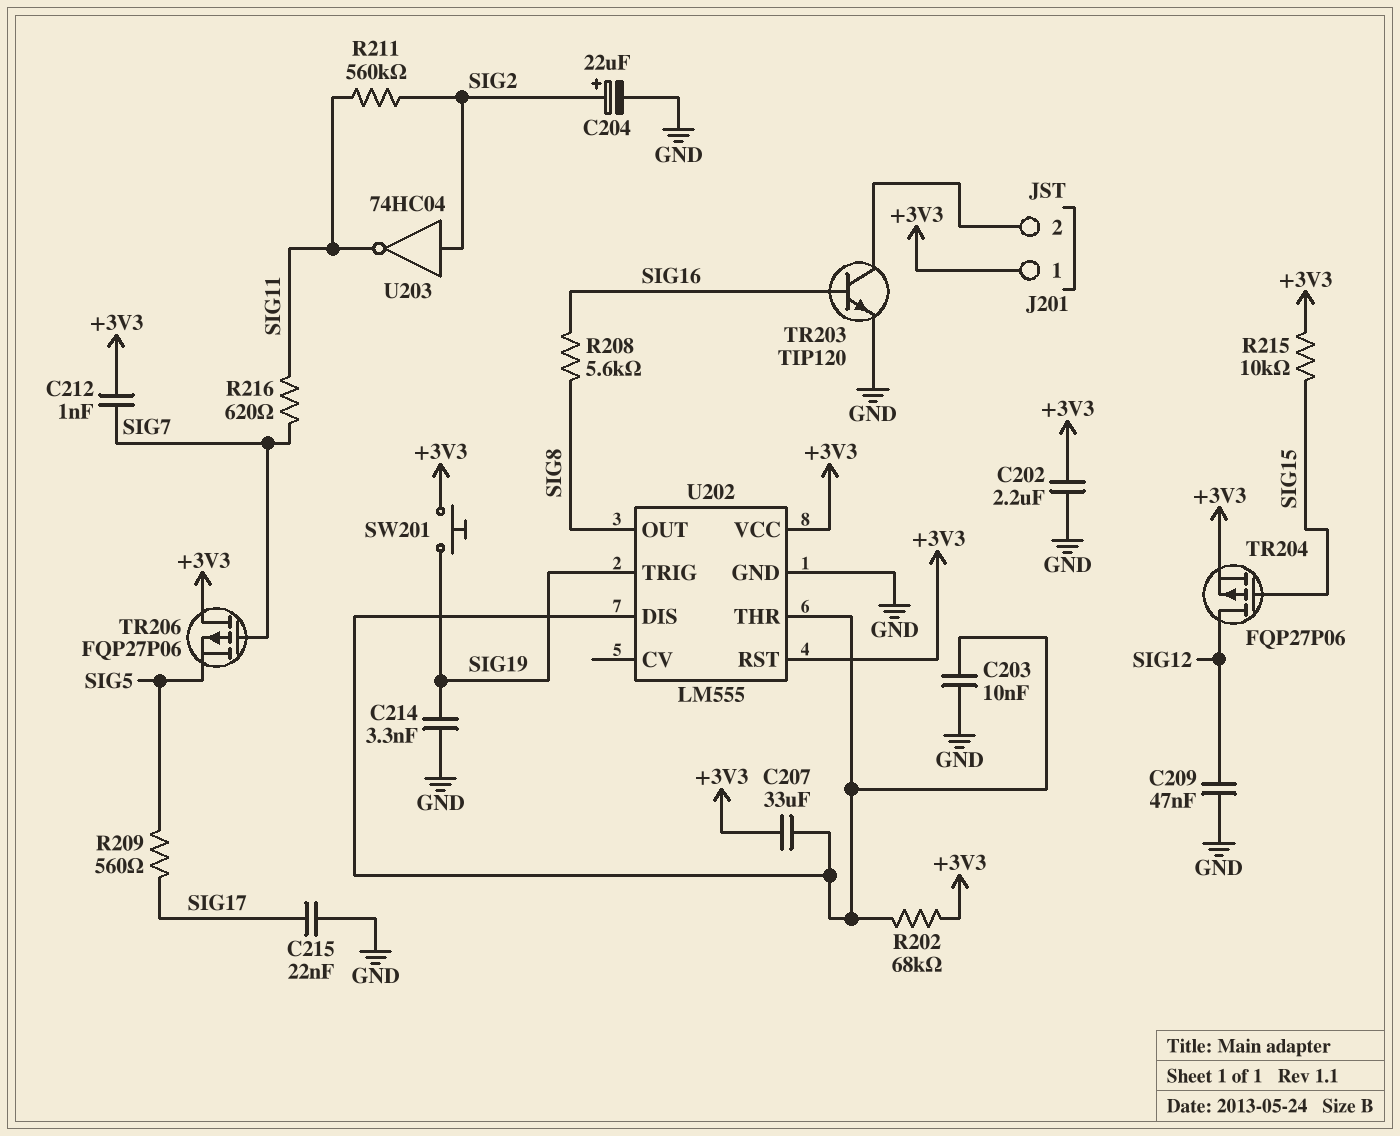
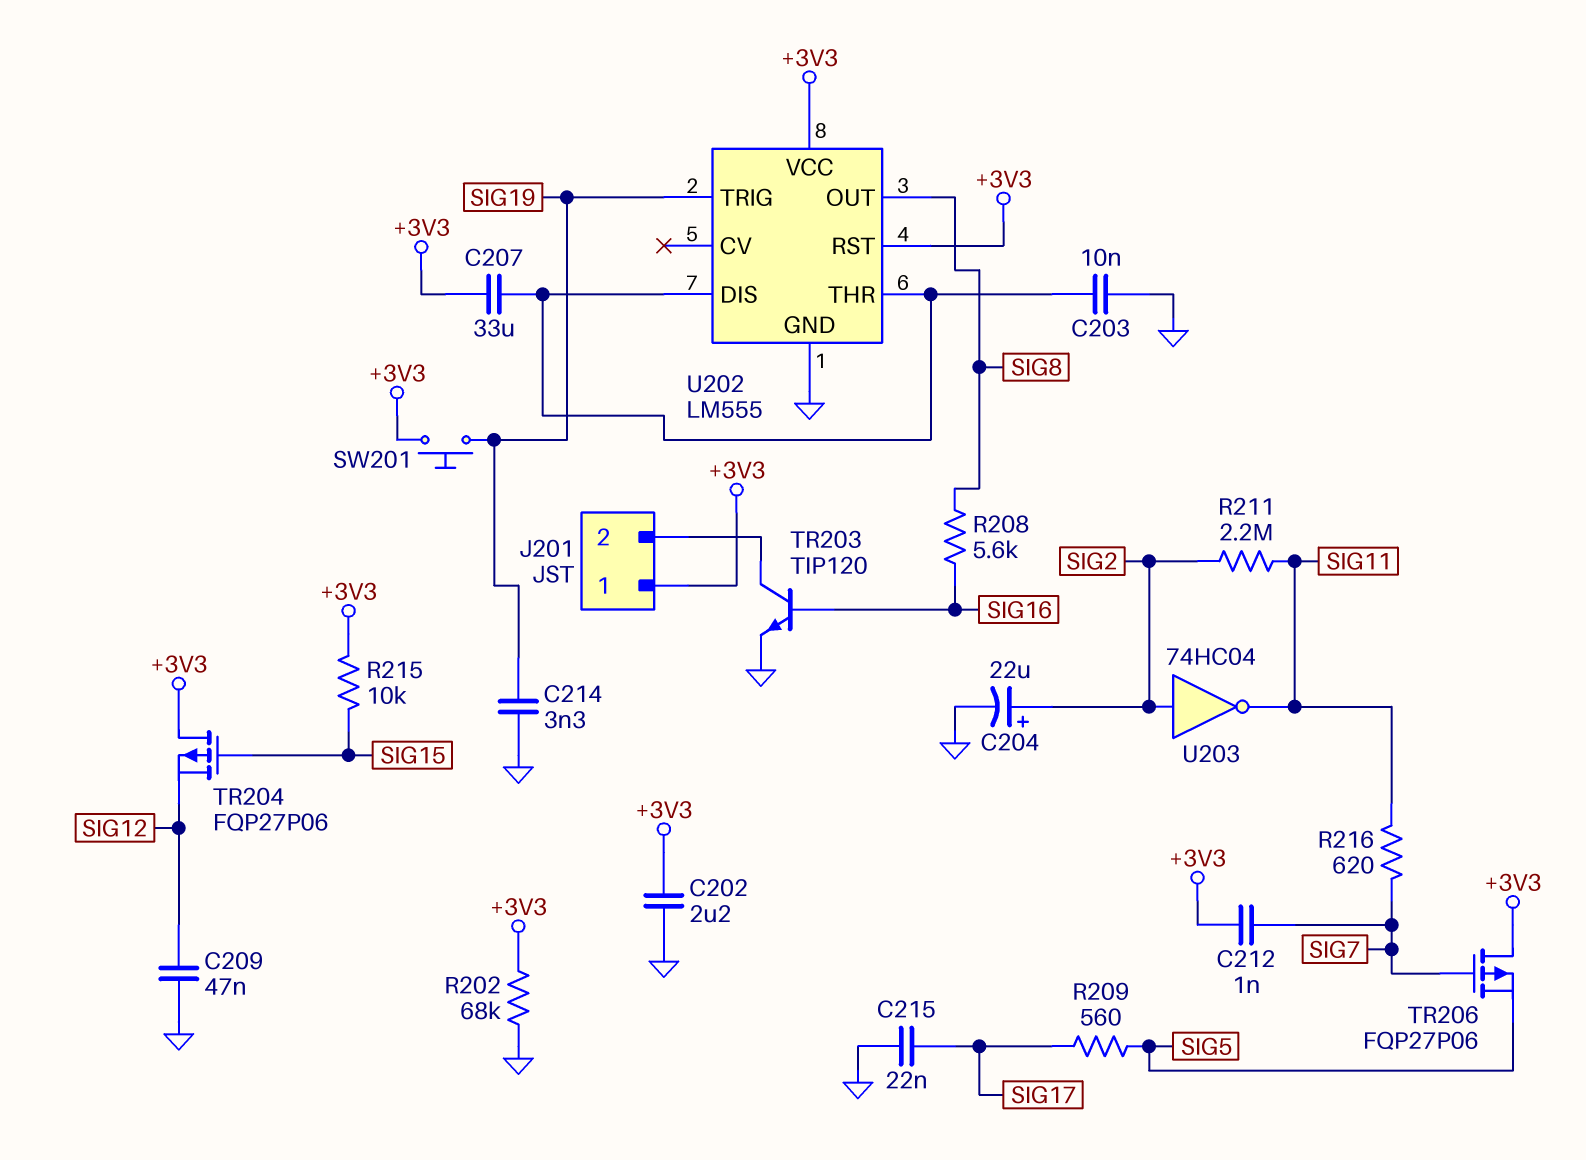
R202: 68k (+3V3, U202/DIS) -> 68k (+3V3, GND)
R211: 560k (SIG2, SIG11) -> 2.2M (SIG2, SIG11)
TR204: PMOS FQP27P06 (G SIG15, D SIG12, S +3V3) -> PMOS FQP27P06 (G SIG15, D +3V3, S SIG12)

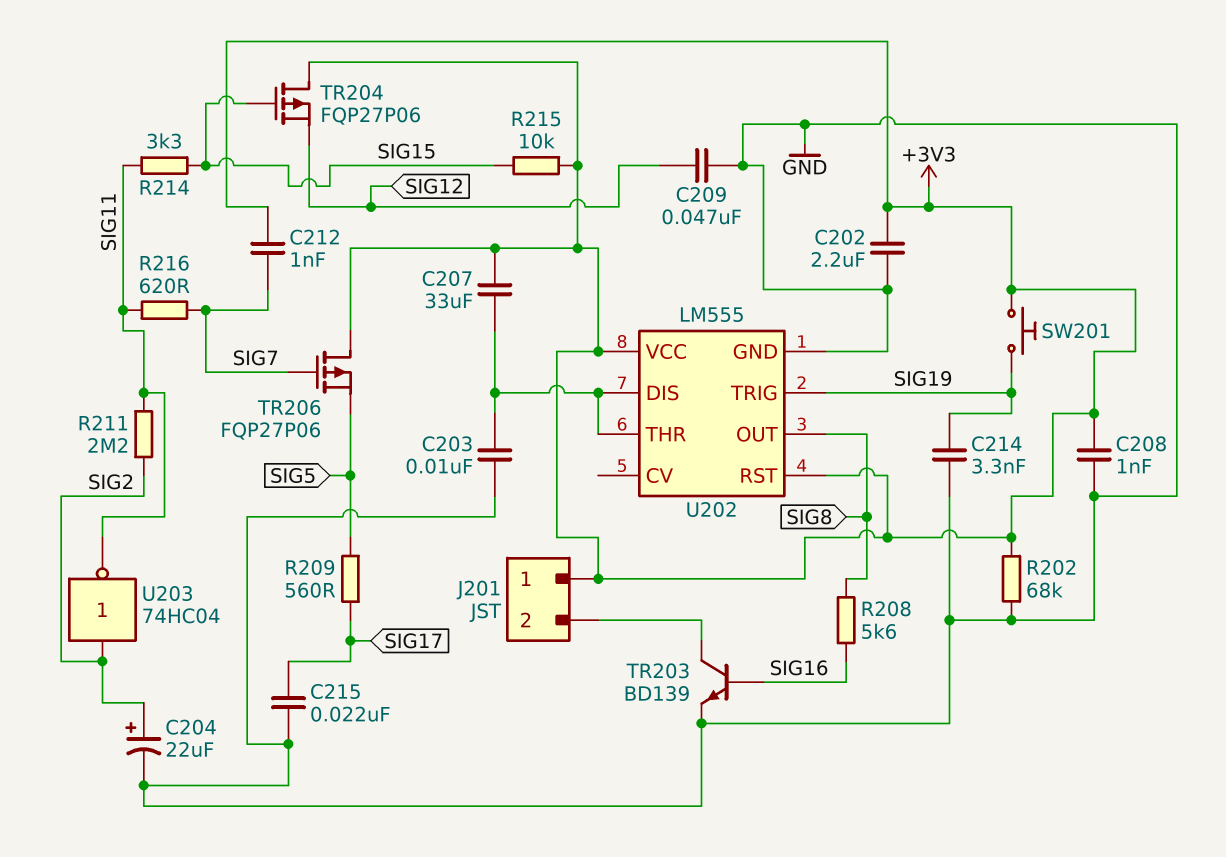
C208: none -> 1nF (+3V3, GND)
R214: none -> 3.3k (SIG11, SIG15)
TR203: NPN TIP120 (B SIG16, C J201/2, E GND) -> NPN BD139 (B SIG16, C J201/2, E GND)

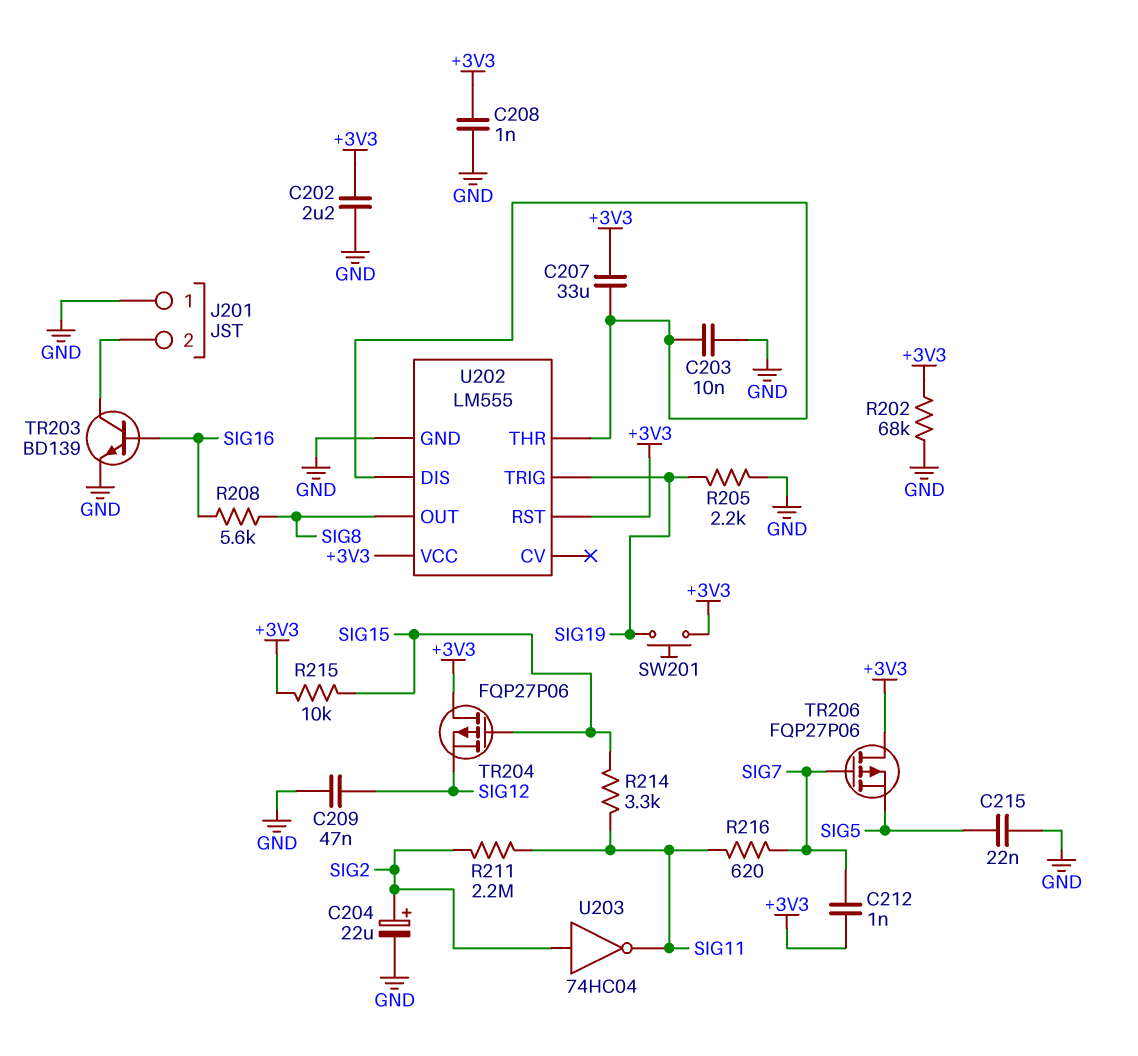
C214: 3.3nF (GND, SIG19) -> none
C215: 22nF (GND, SIG17) -> 22nF (GND, SIG5)
J201 pin 1: +3V3 -> GND
R205: none -> 2.2k (GND, SIG19)
R209: 560 (SIG5, SIG17) -> none

